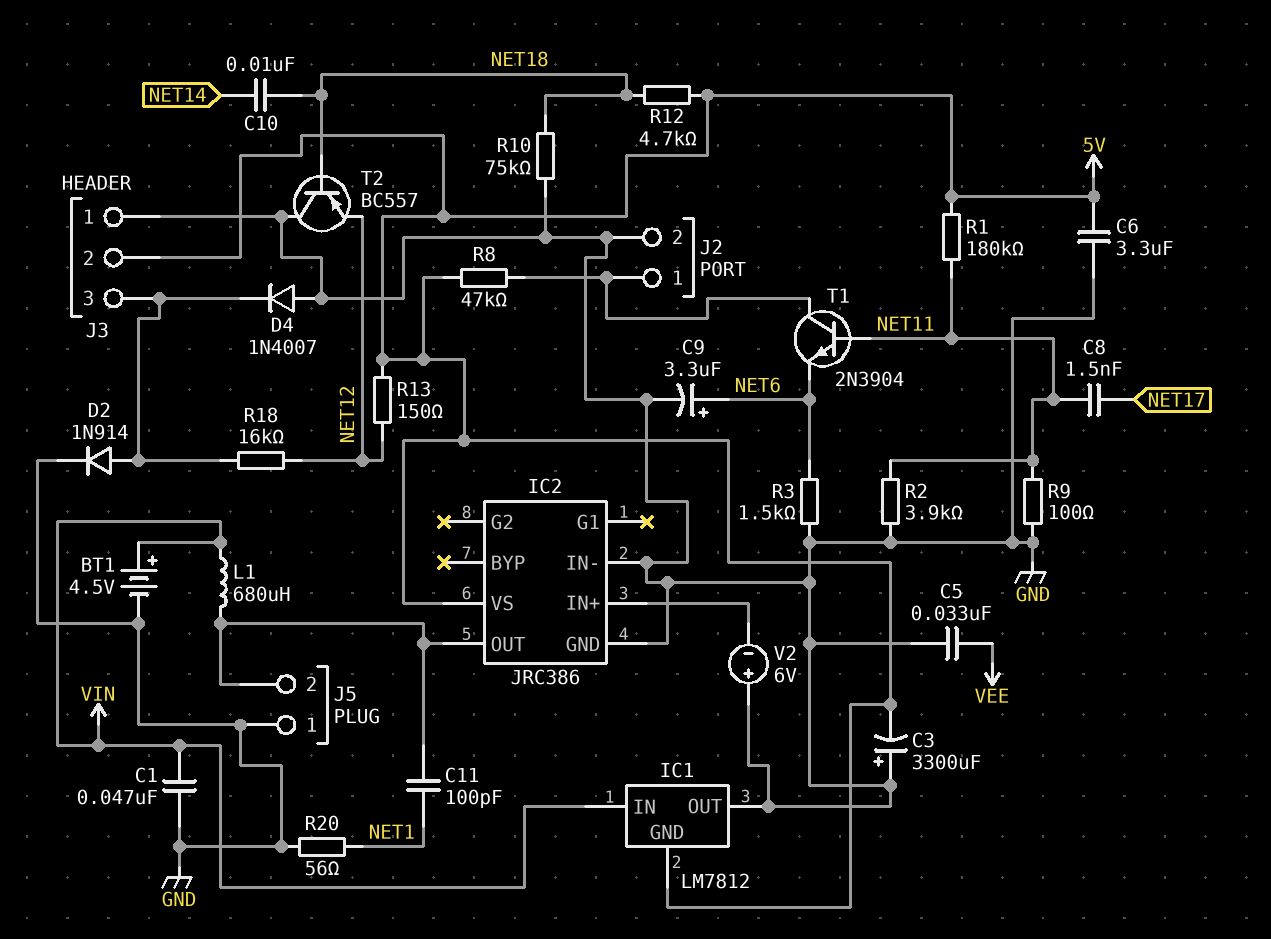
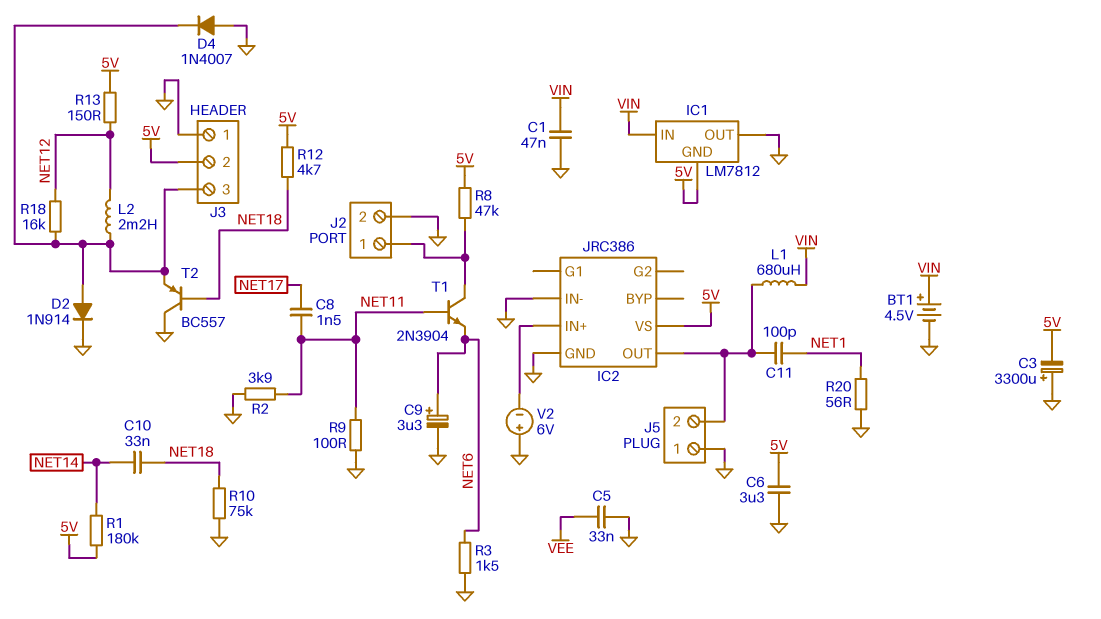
C10: 10nF (NET14, NET18) -> 33nF (NET14, NET18)
L2: none -> 2.2mH (J3/3, NET12)
R1: 180k (5V, NET11) -> 180k (5V, NET14)
T2: PNP BC557 (B NET18, C GND, E NET12) -> PNP BC557 (B NET18, C GND, E J3/3)

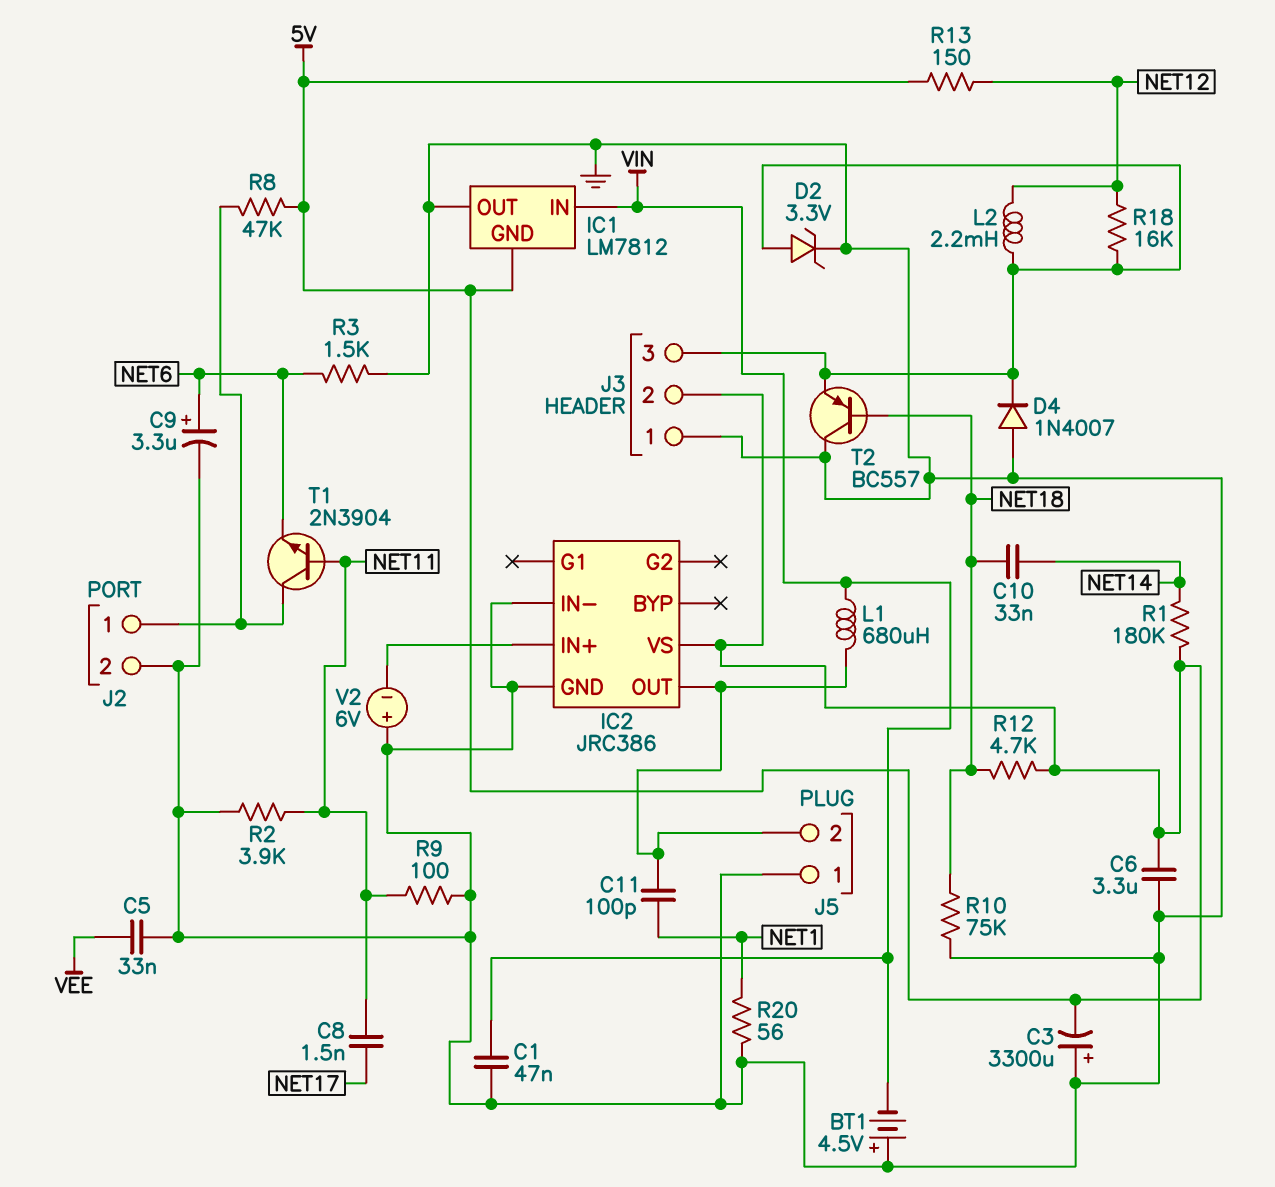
BT1: 4.5V (plus VIN, minus GND) -> 4.5V (plus GND, minus VIN)
D2: diode 1N914 (A J3/3, K GND) -> zener 3.3V (A J3/3, K GND)

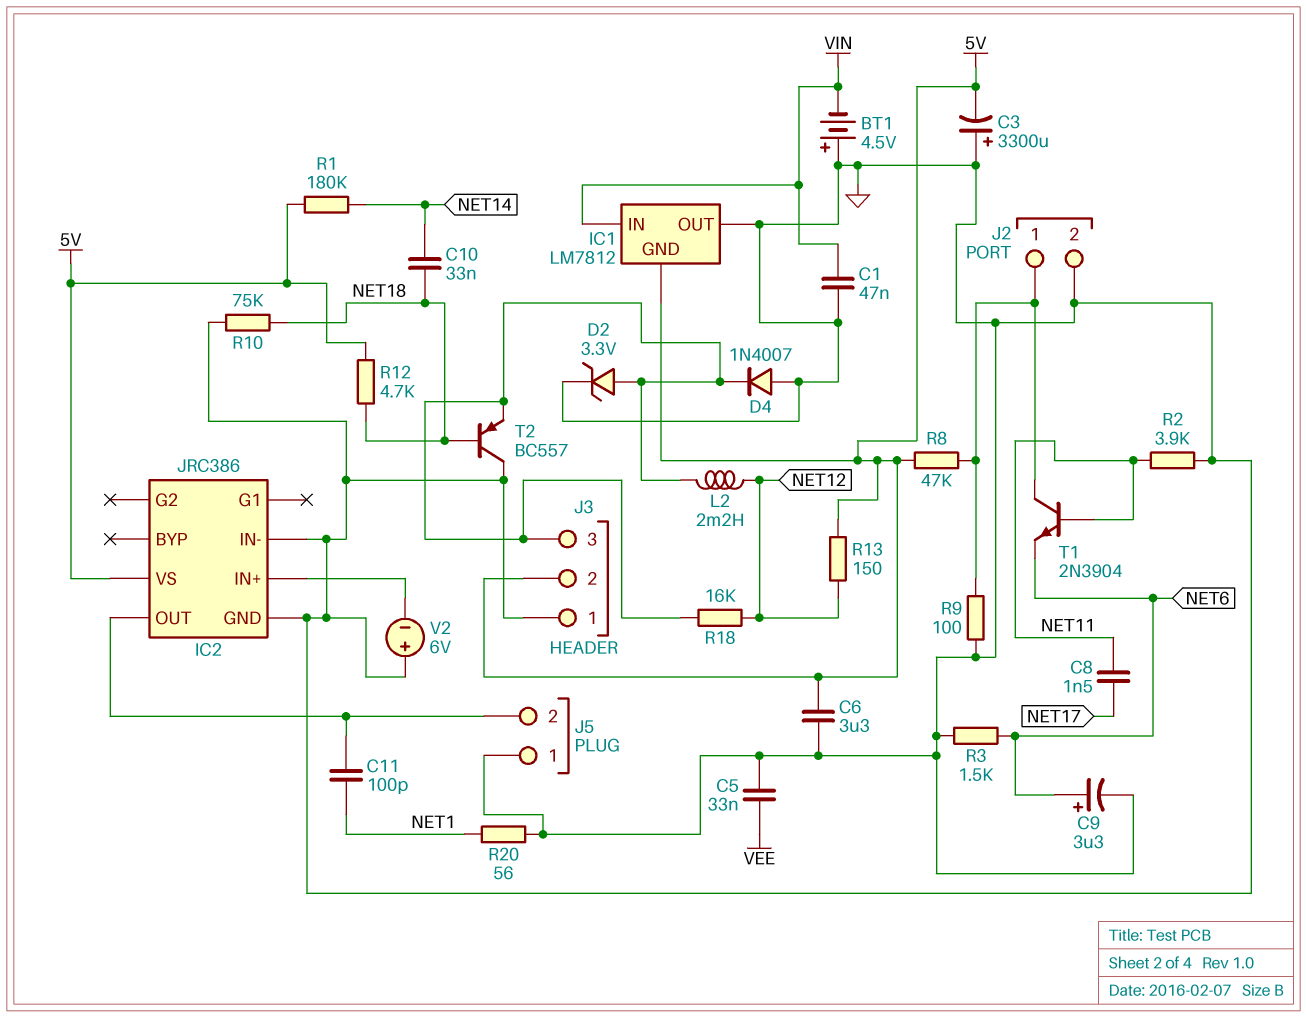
L1: 680uH (IC2/OUT, VIN) -> none
R9: 100 (GND, NET11) -> 100 (GND, J2/1)

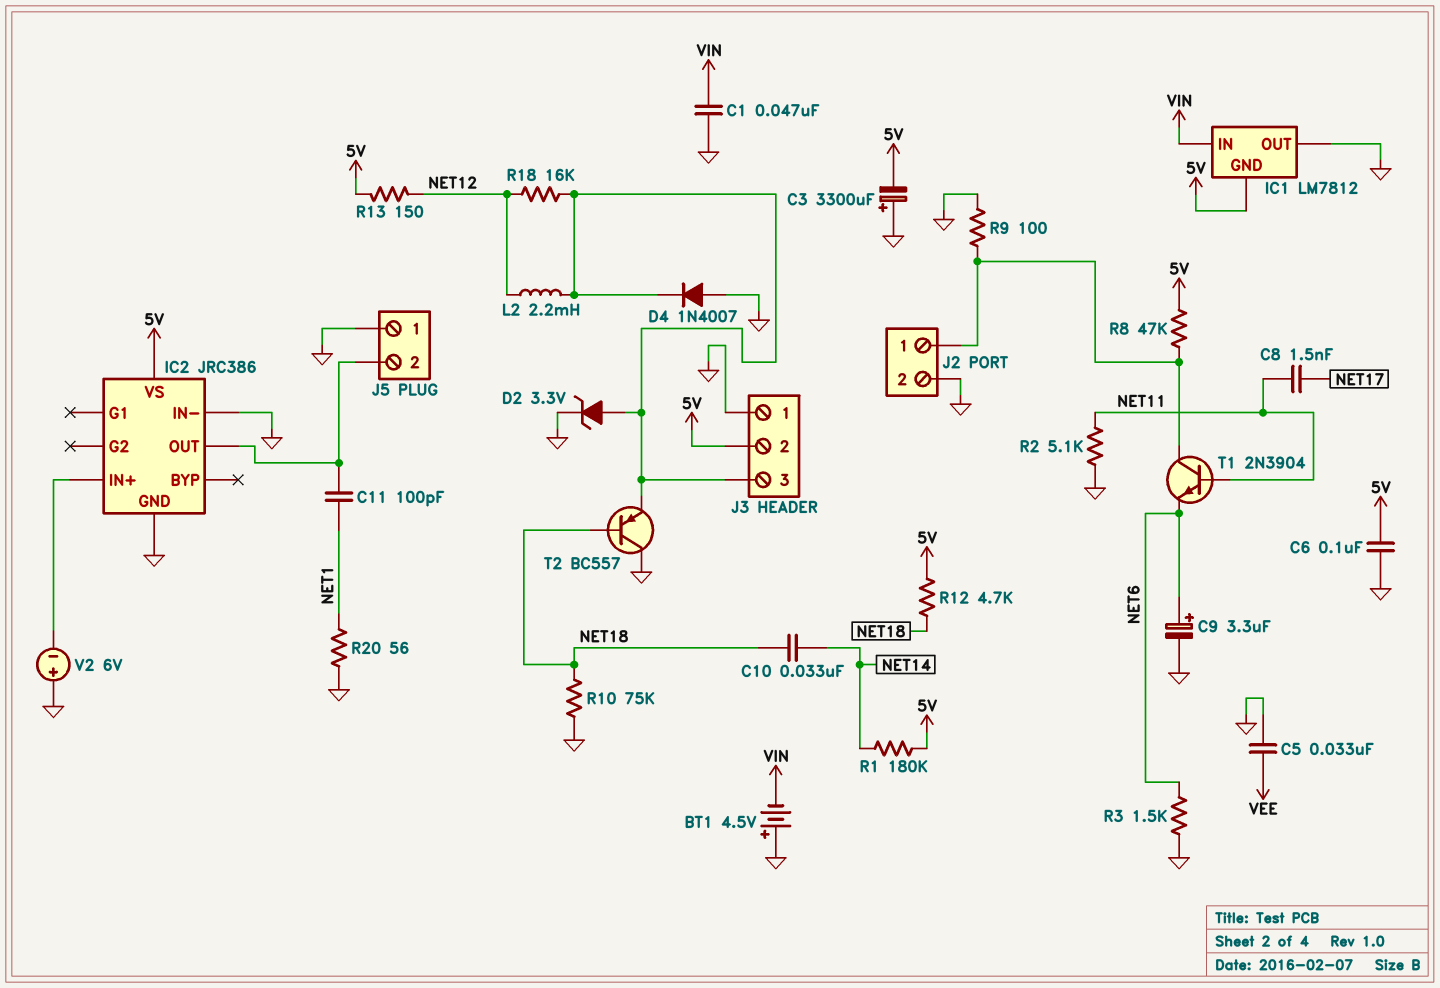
C6: 3.3uF (5V, GND) -> 100nF (5V, GND)
R2: 3.9k (GND, NET11) -> 5.1k (GND, NET11)

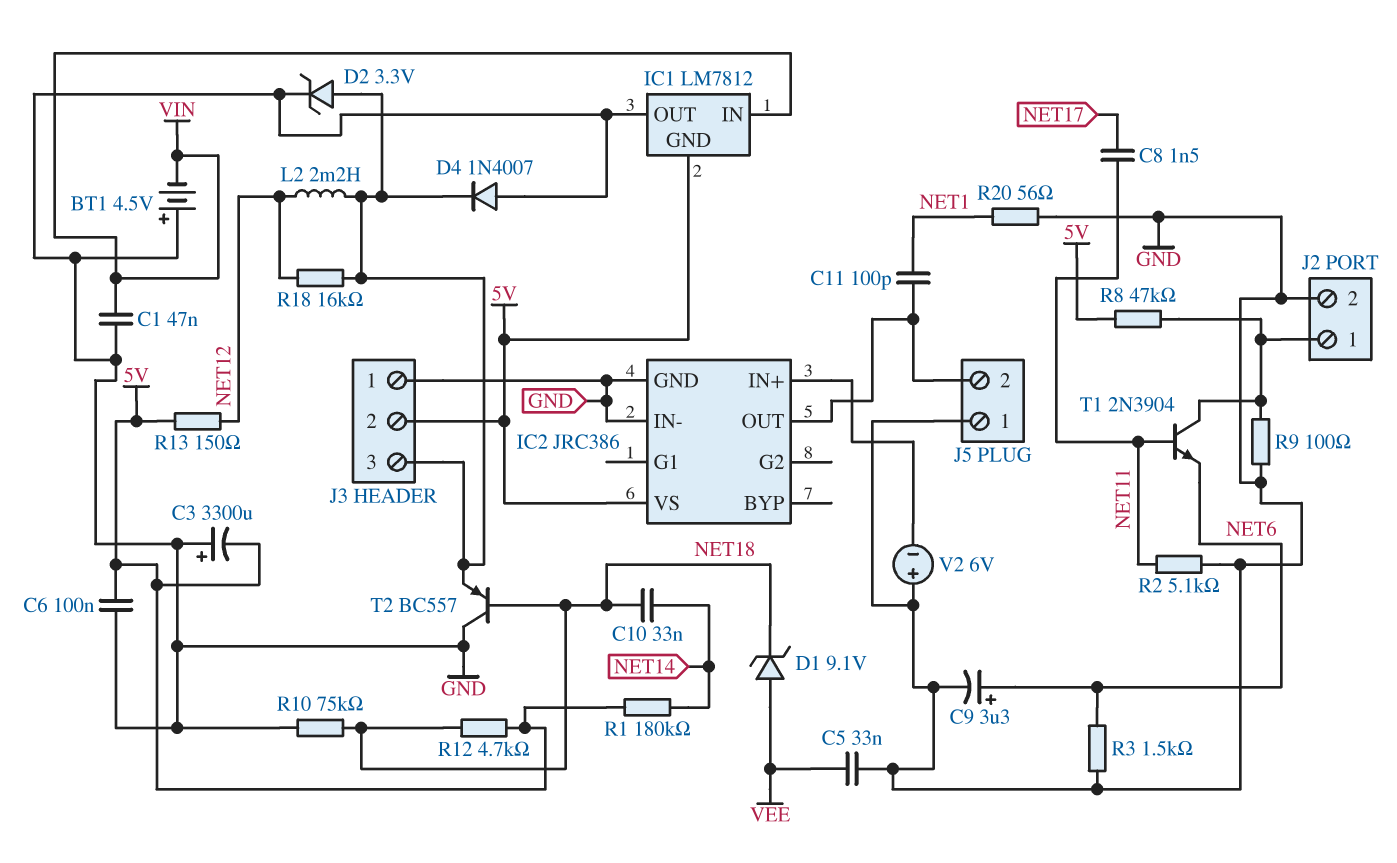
D1: none -> zener 9.1V (A VEE, K NET18)

